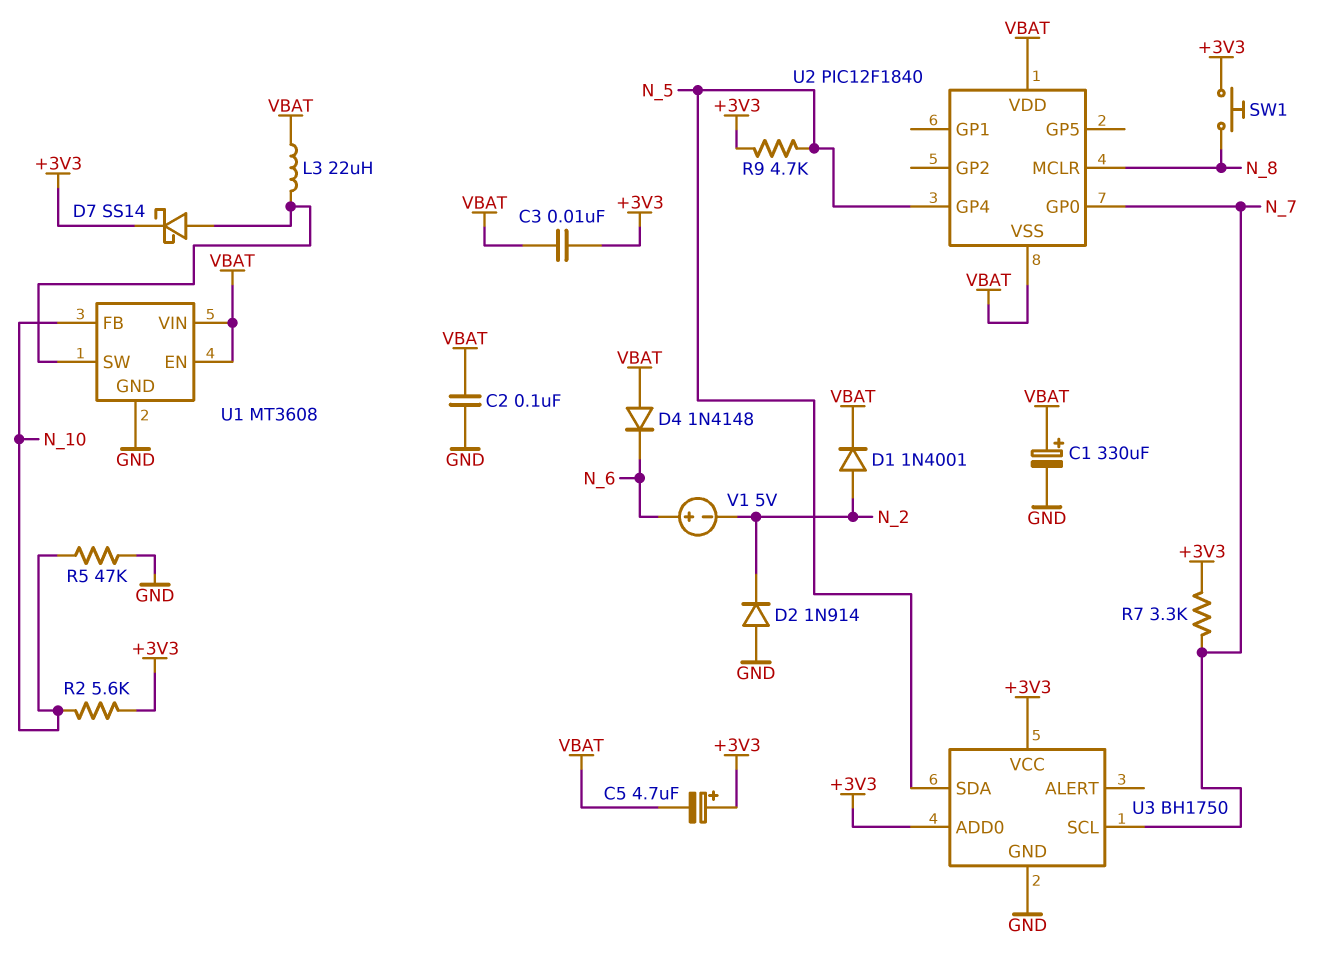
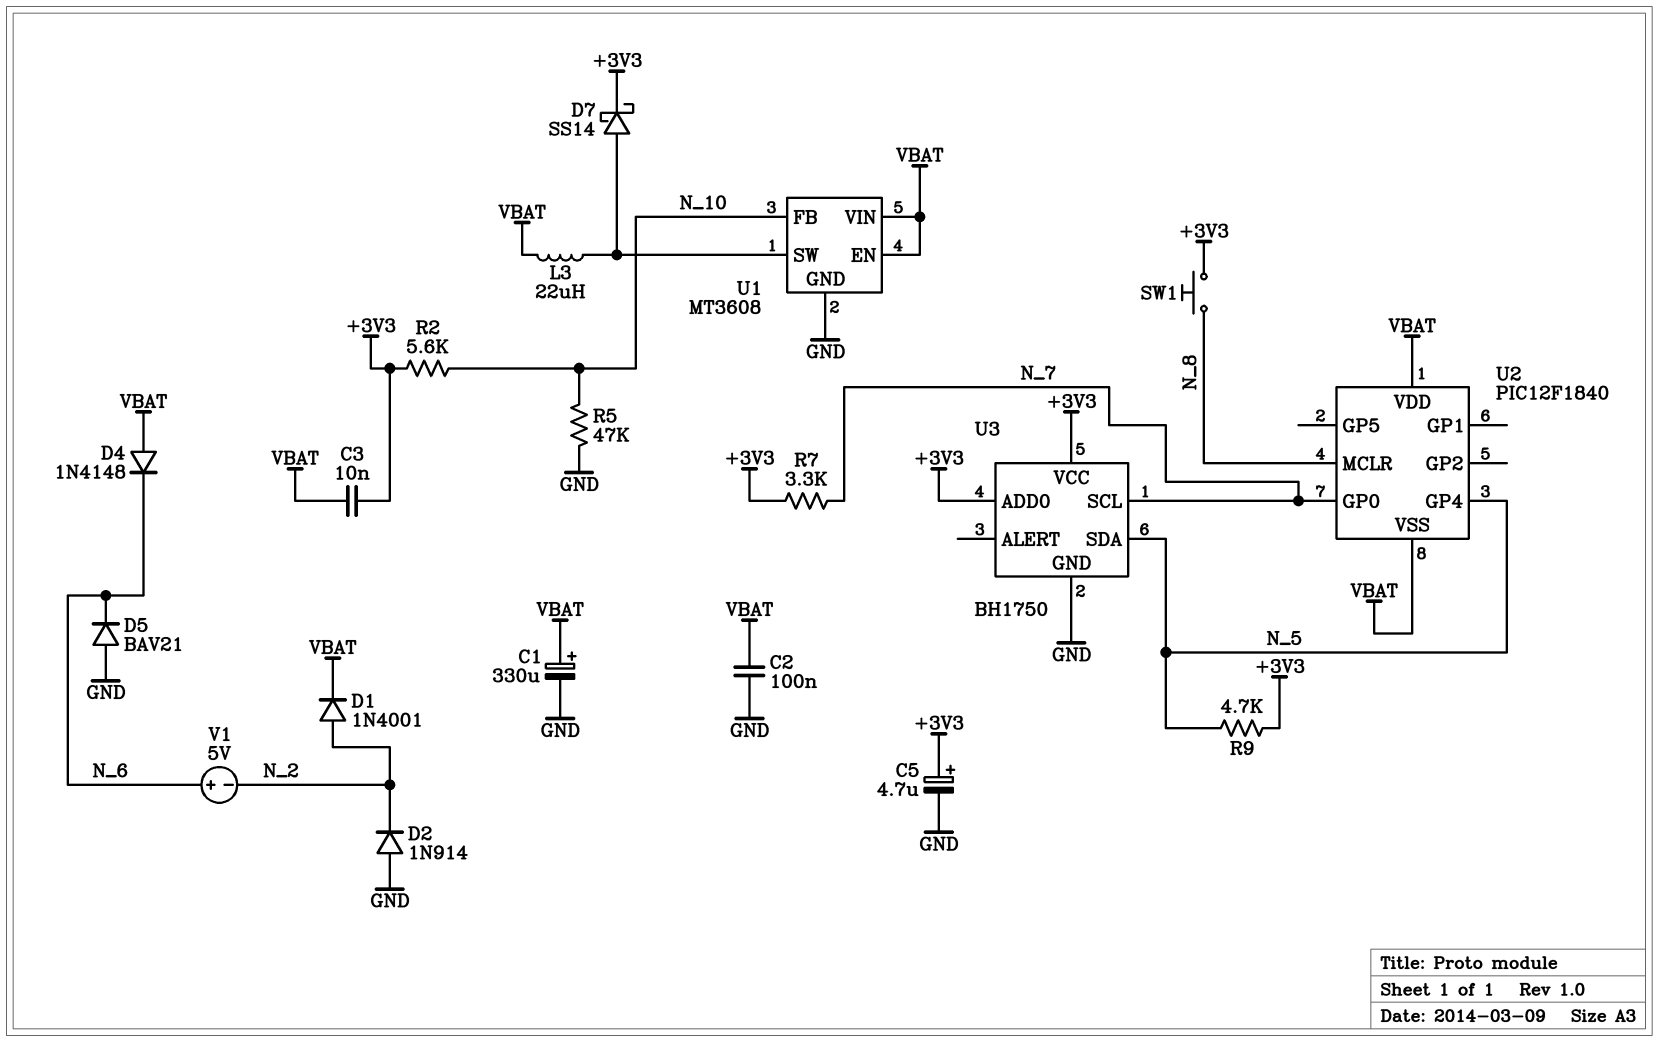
C5: 4.7uF (plus +3V3, minus VBAT) -> 4.7uF (plus +3V3, minus GND)
D5: none -> diode BAV21 (A GND, K N_6)

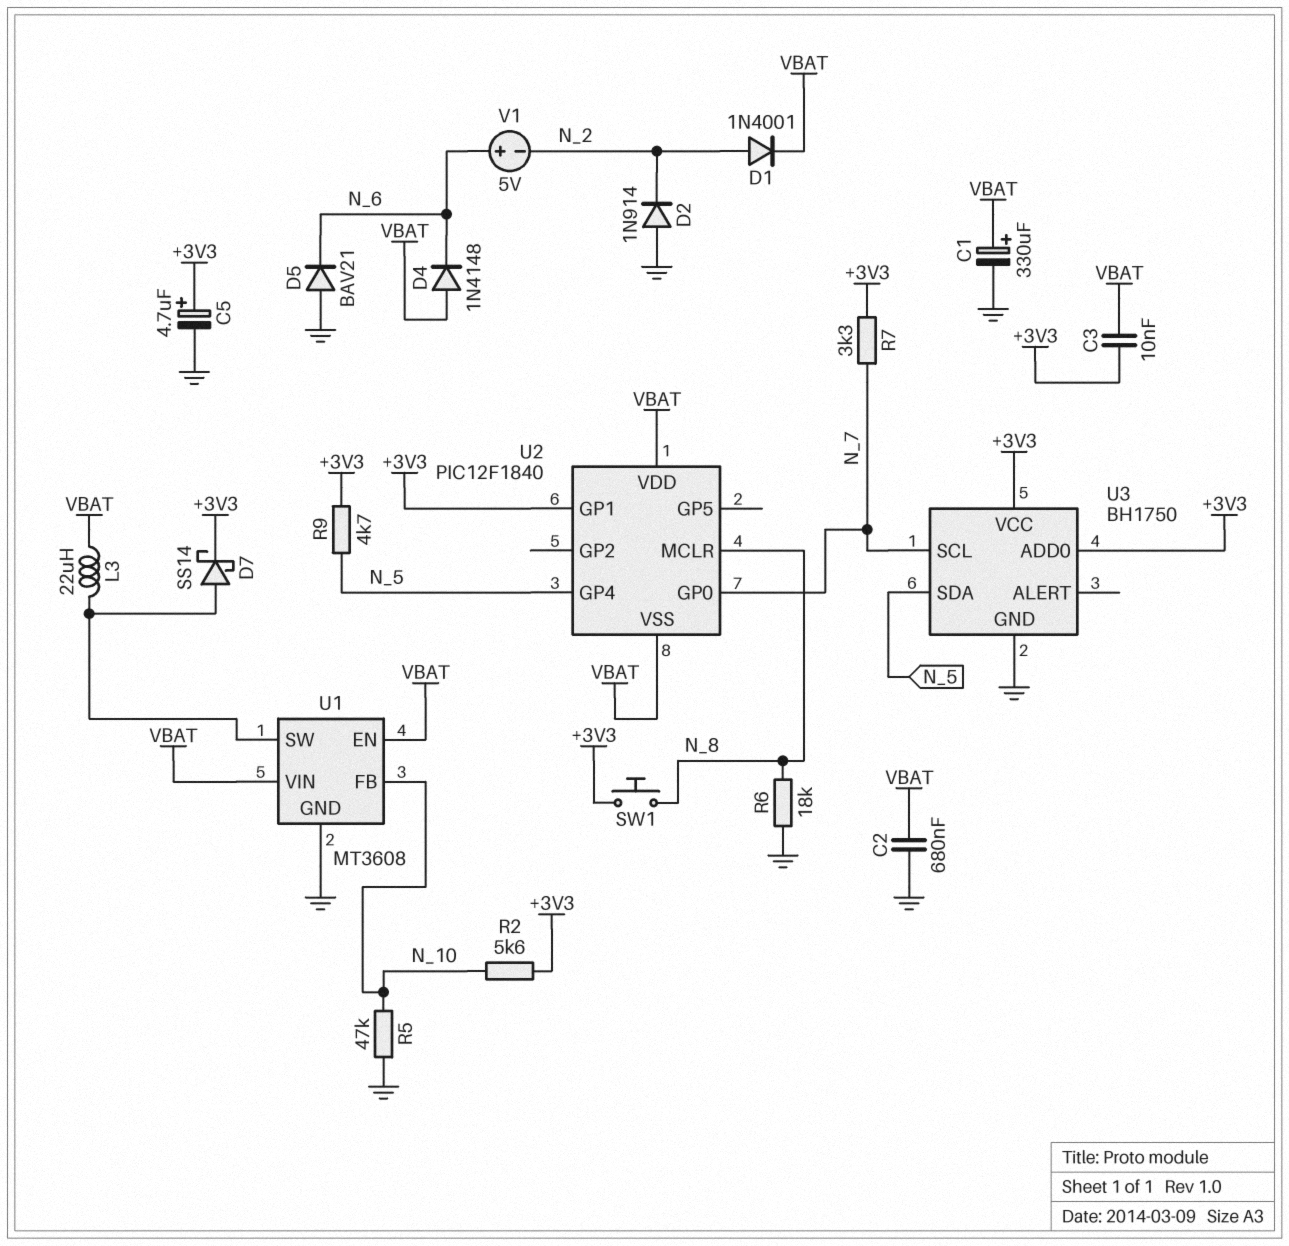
C2: 100nF (GND, VBAT) -> 680nF (GND, VBAT)
R6: none -> 18k (GND, N_8)
U2 pin GP1: none -> +3V3

